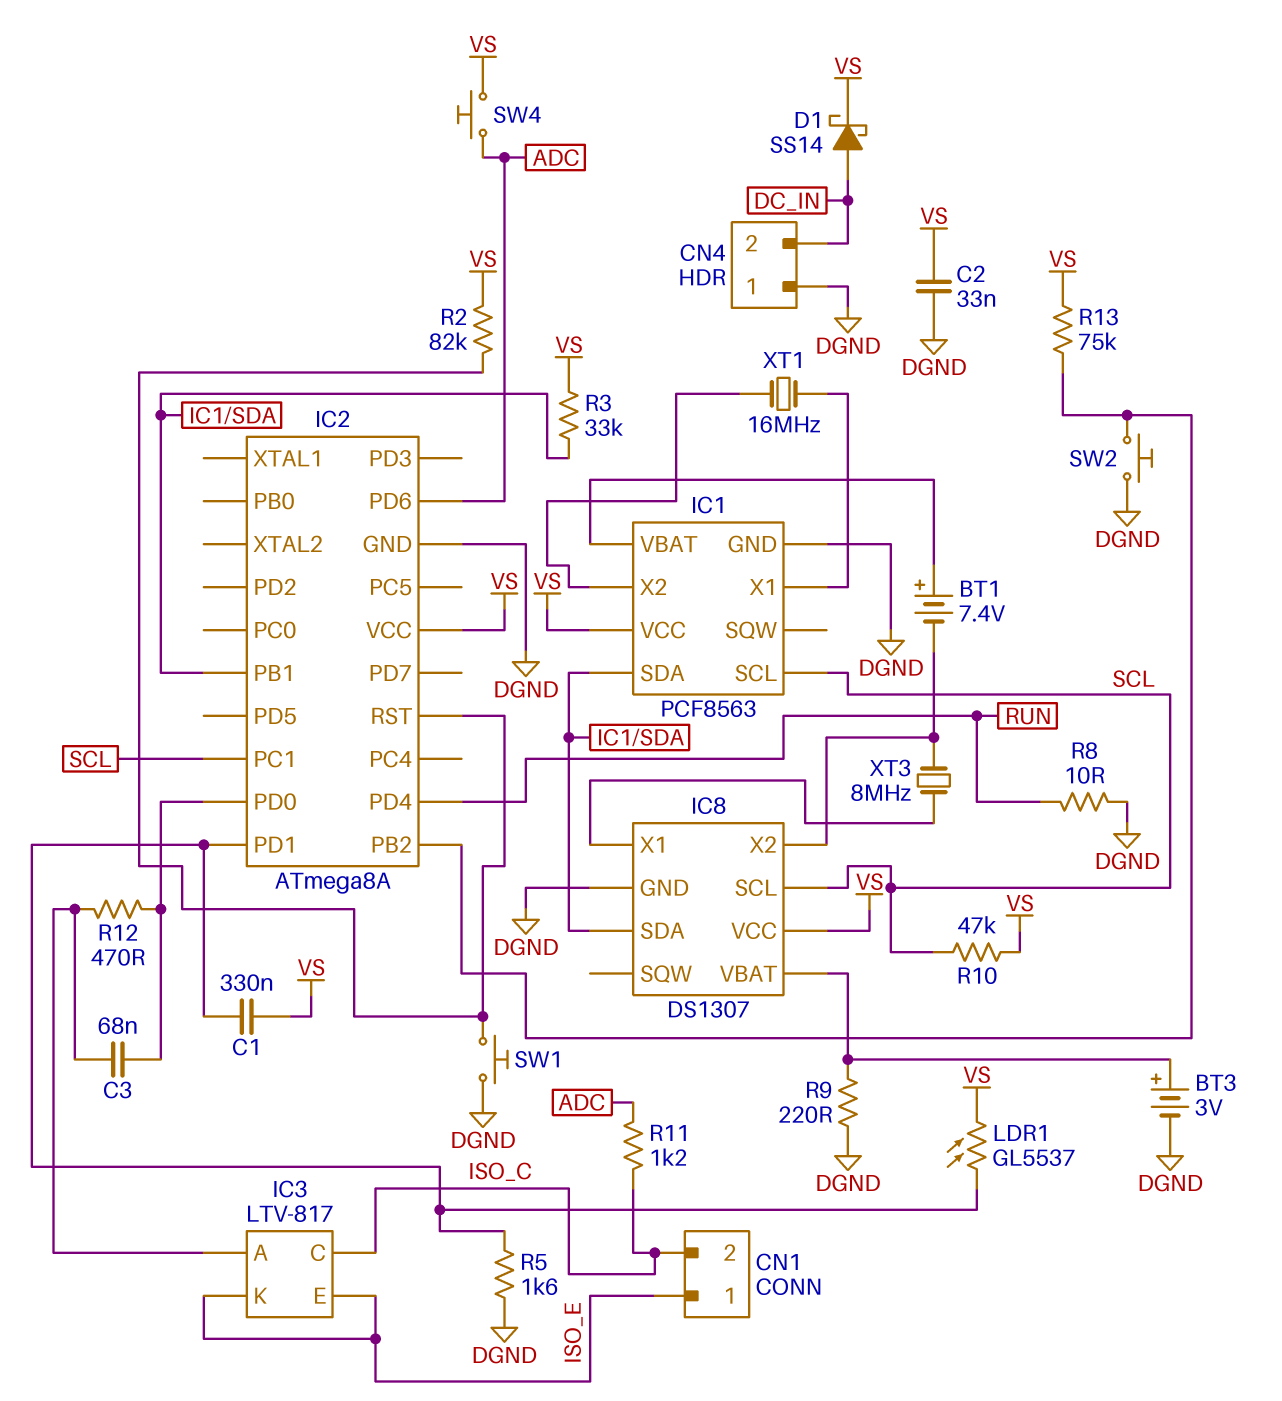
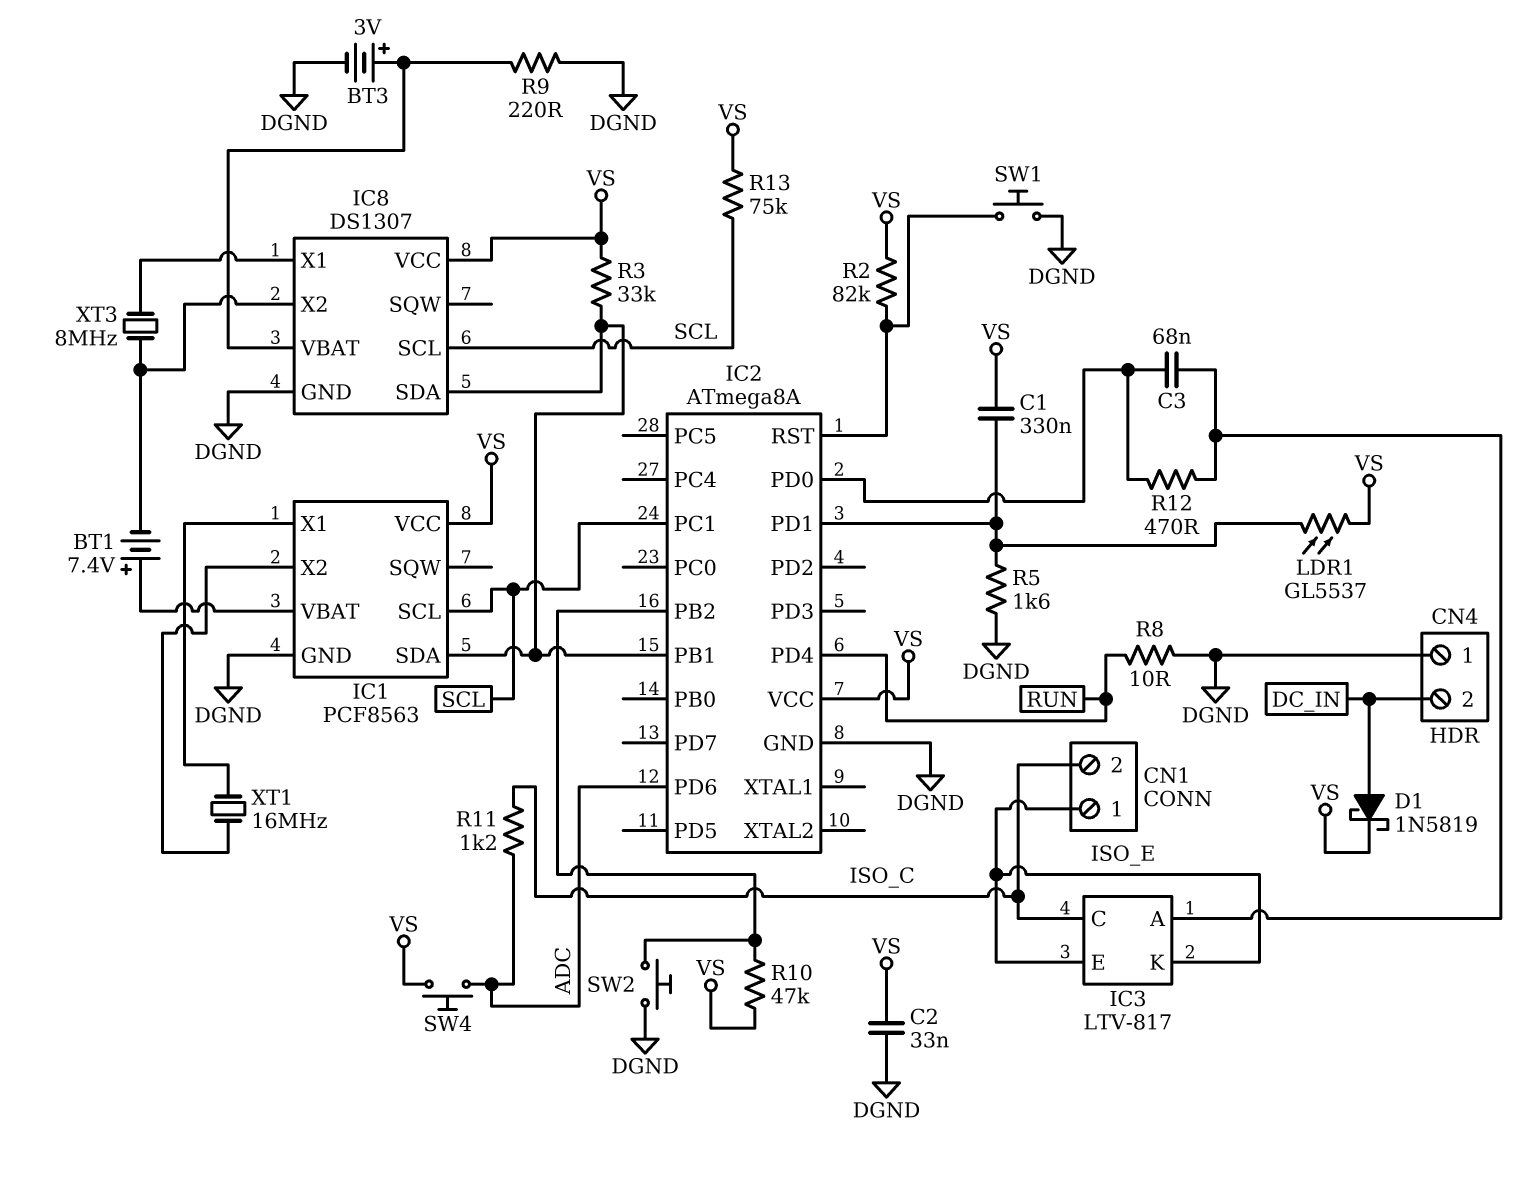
D1: schottky SS14 (A DC_IN, K VS) -> schottky 1N5819 (A DC_IN, K VS)
R10: 47k (SCL, VS) -> 47k (IC2/PB2, VS)
R13: 75k (IC2/PB2, VS) -> 75k (SCL, VS)

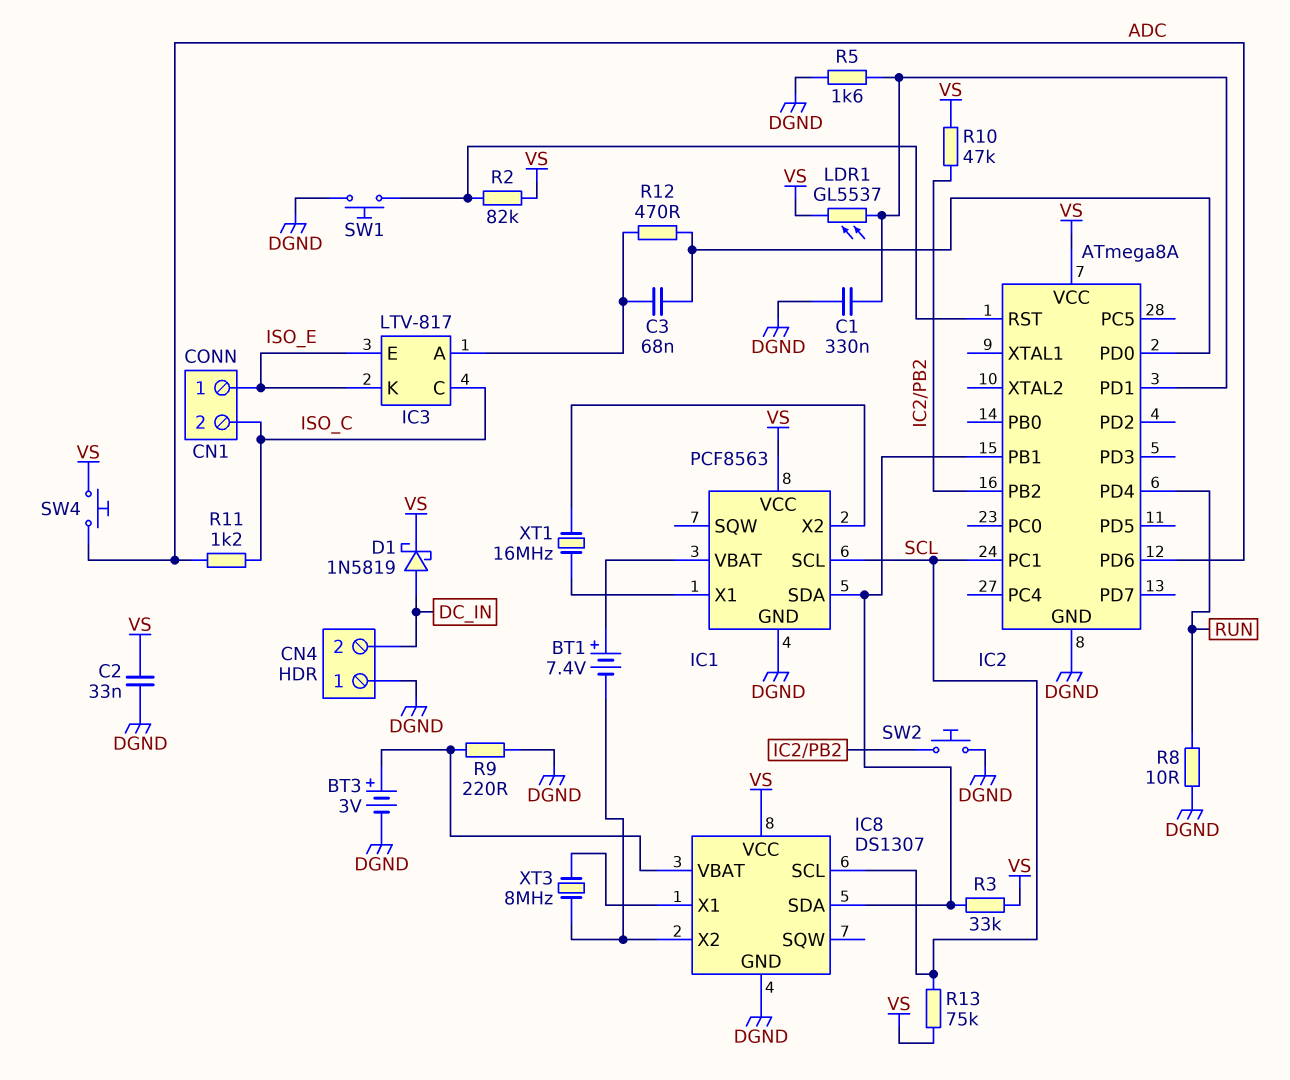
C1: 330nF (IC2/PD1, VS) -> 330nF (DGND, IC2/PD1)

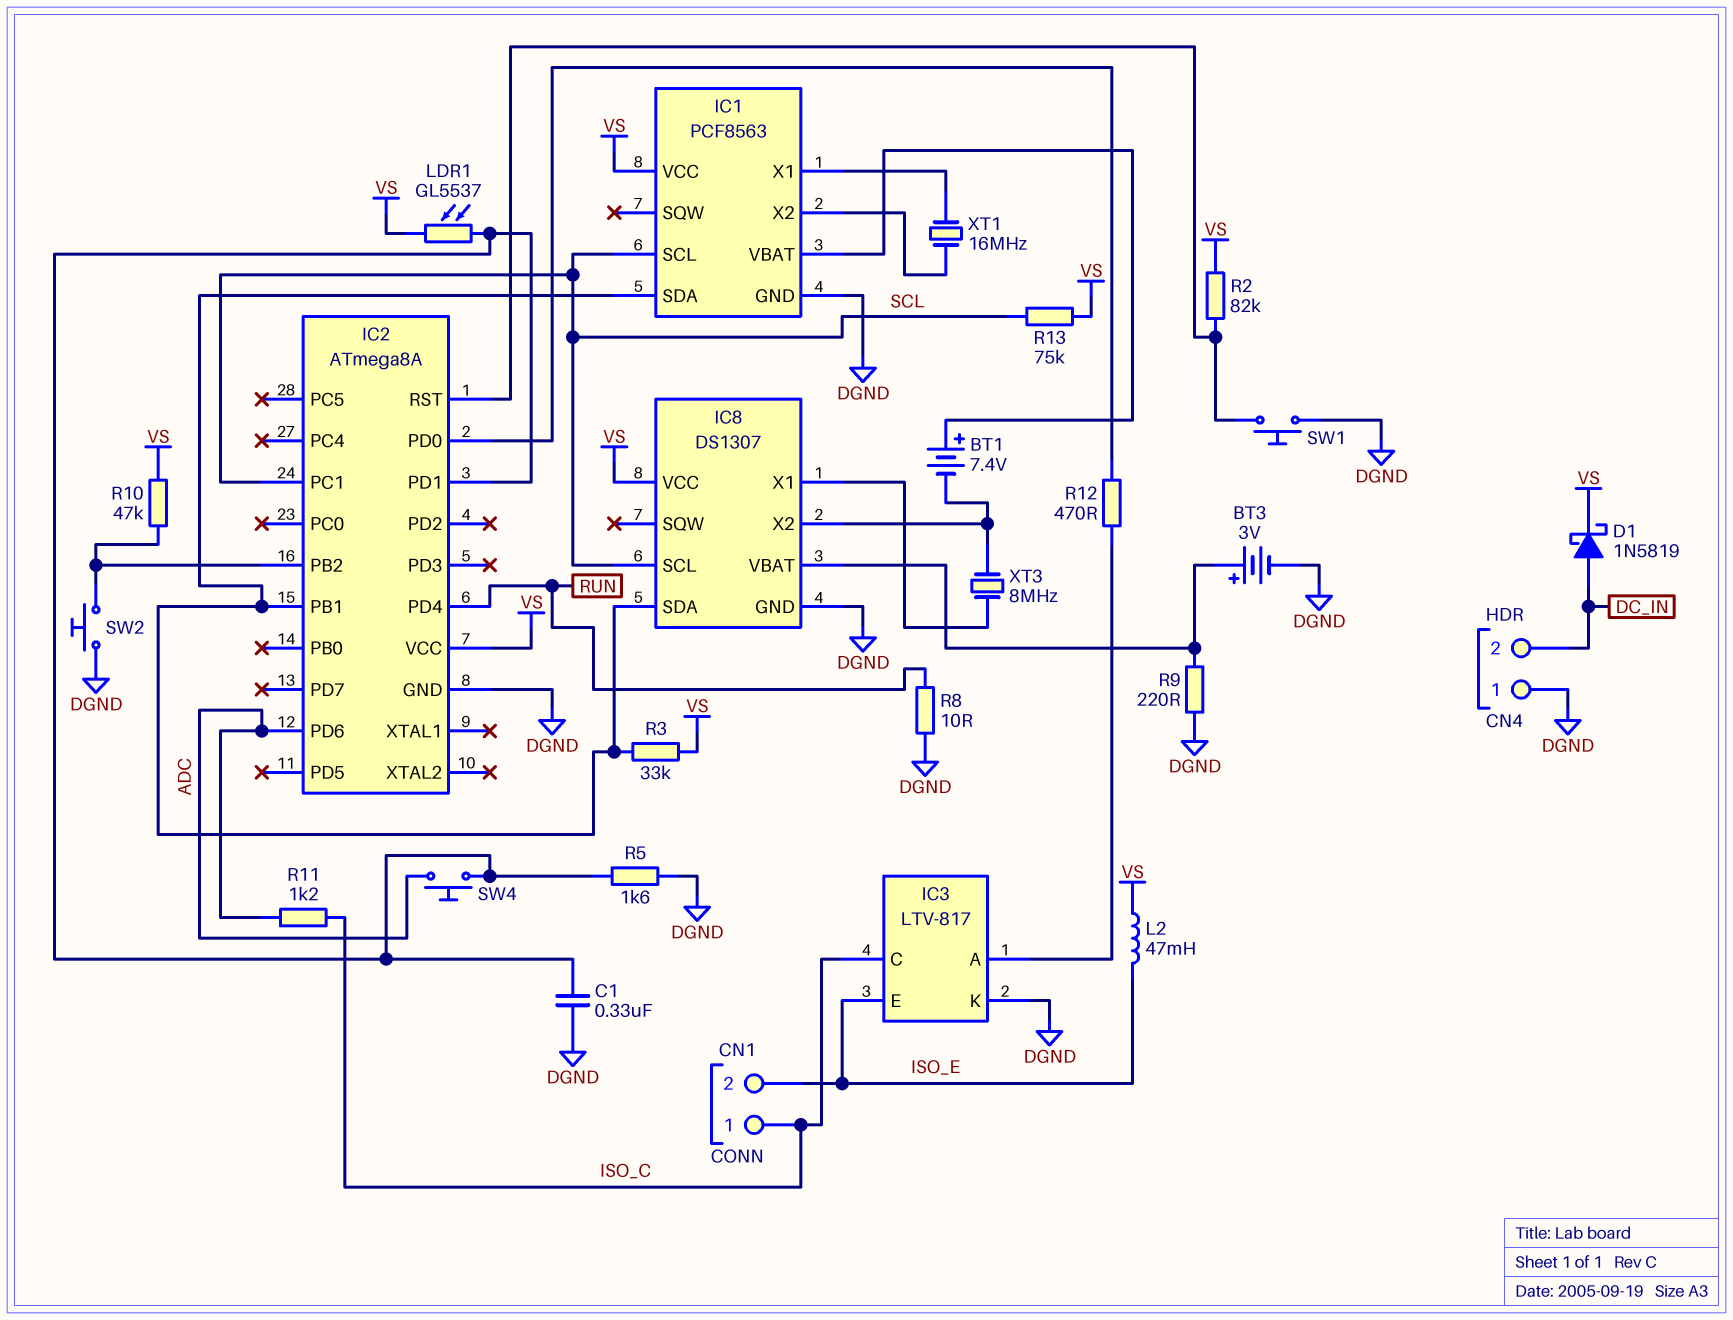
C2: 33nF (DGND, VS) -> none
C3: 68nF (IC2/PD0, IC3/A) -> none
CN1 pin 1: ISO_E -> ISO_C
CN1 pin 2: ISO_C -> ISO_E
IC3 pin K: ISO_E -> DGND
L2: none -> 47mH (ISO_E, VS)
SW4: button (ADC, VS) -> button (ADC, IC2/PD1)

